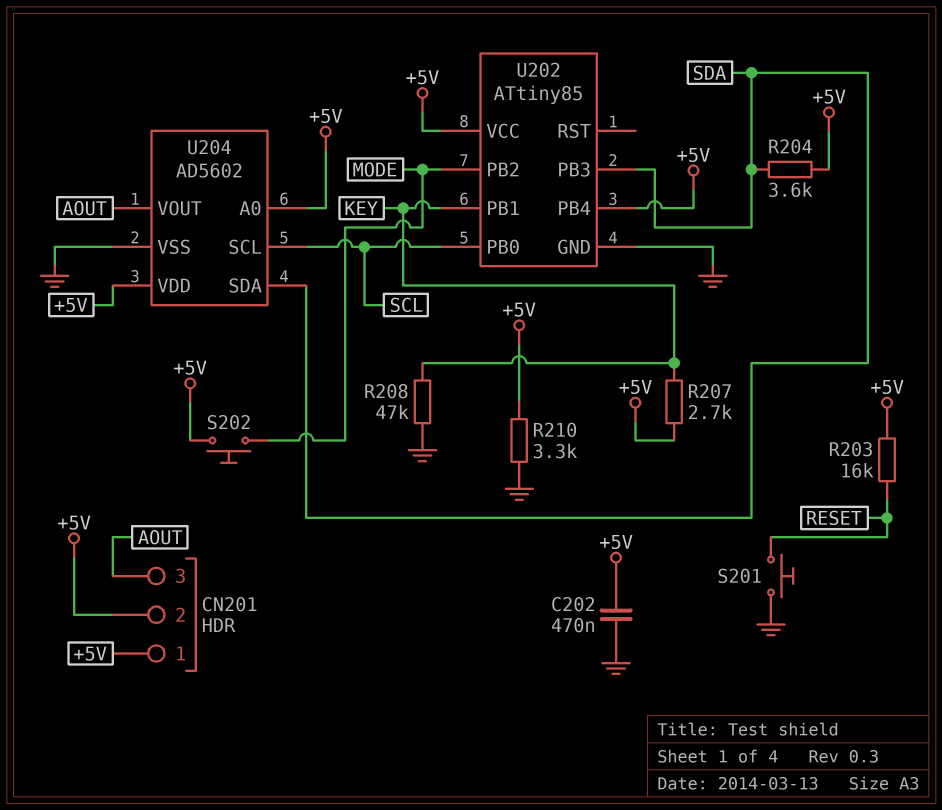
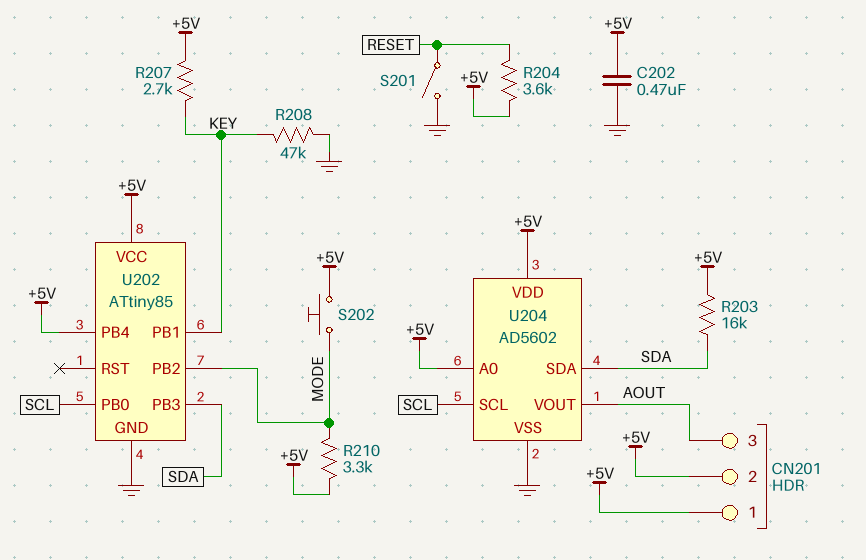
R203: 16k (+5V, RESET) -> 16k (+5V, SDA)
R204: 3.6k (+5V, SDA) -> 3.6k (+5V, RESET)
R210: 3.3k (+5V, GND) -> 3.3k (+5V, MODE)
S201: button (GND, RESET) -> switch (GND, RESET)

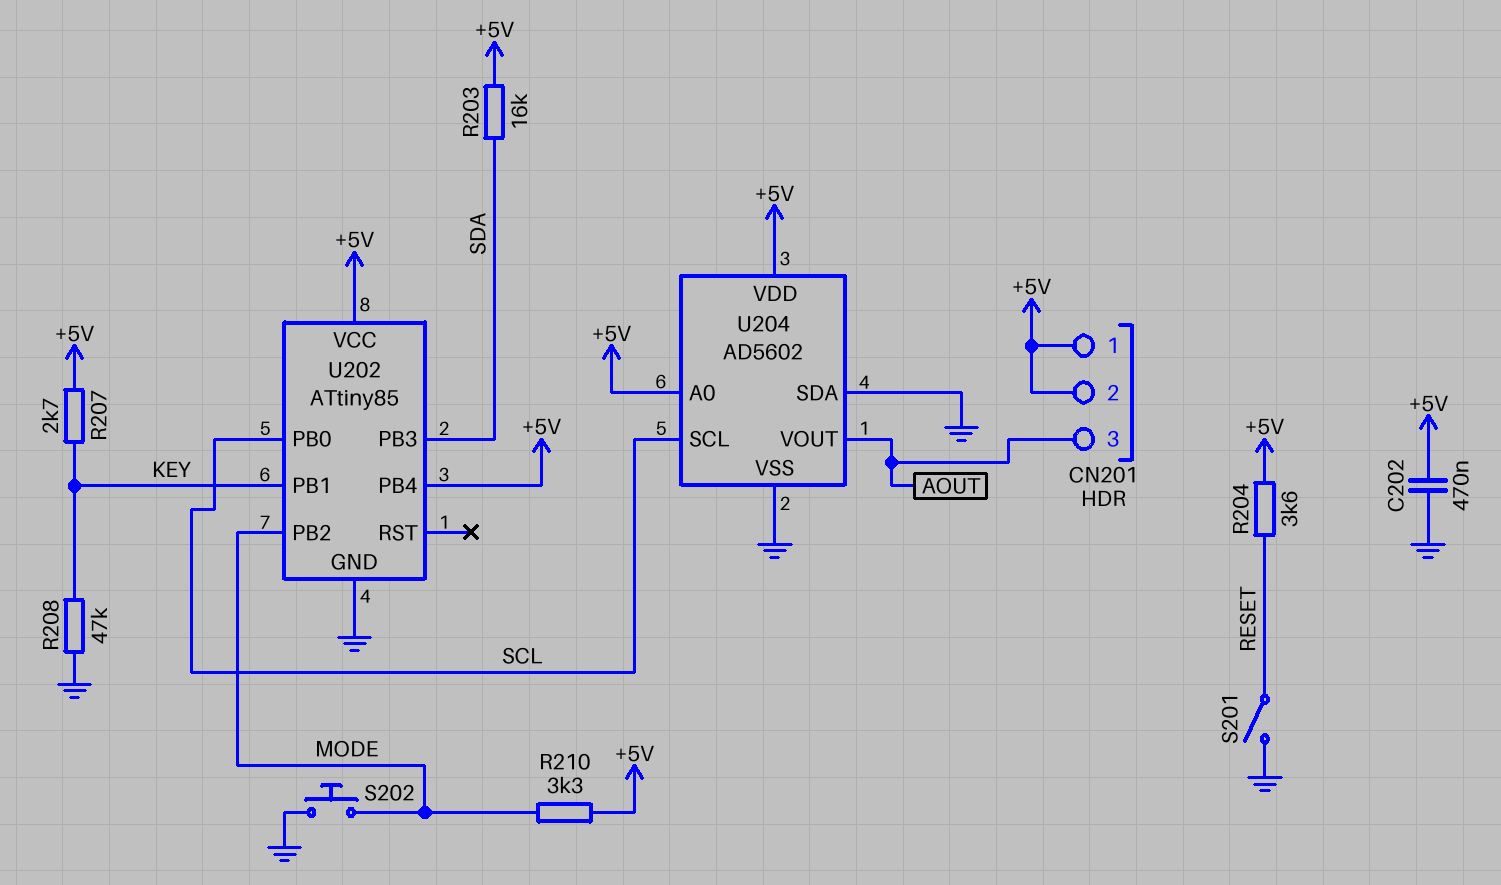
S202: button (+5V, MODE) -> button (GND, MODE)
U204 pin SDA: SDA -> GND

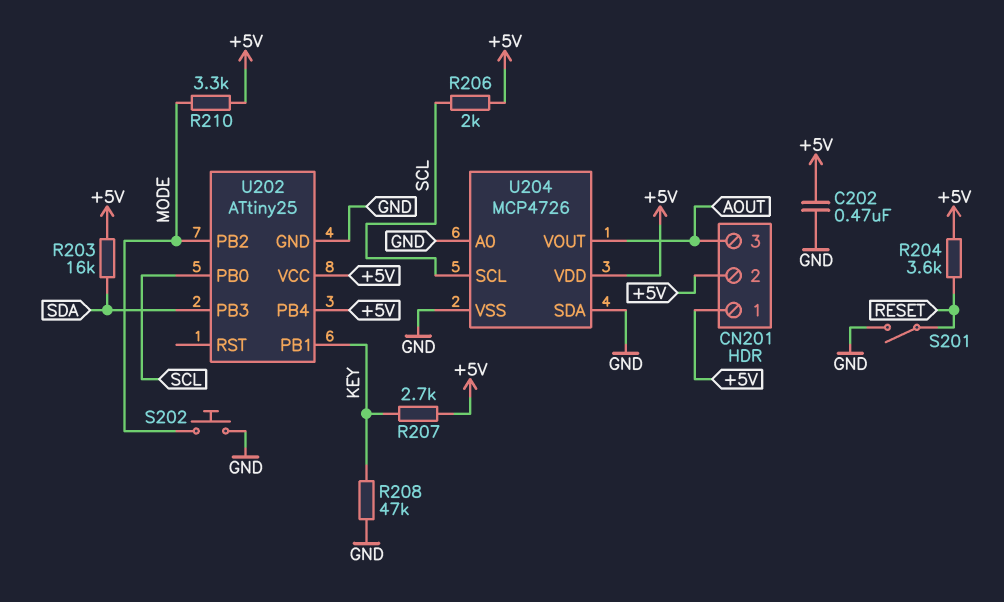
R206: none -> 2k (+5V, SCL)
U202: ATtiny85 -> ATtiny25
U204: AD5602 -> MCP4726
U204 pin A0: +5V -> GND

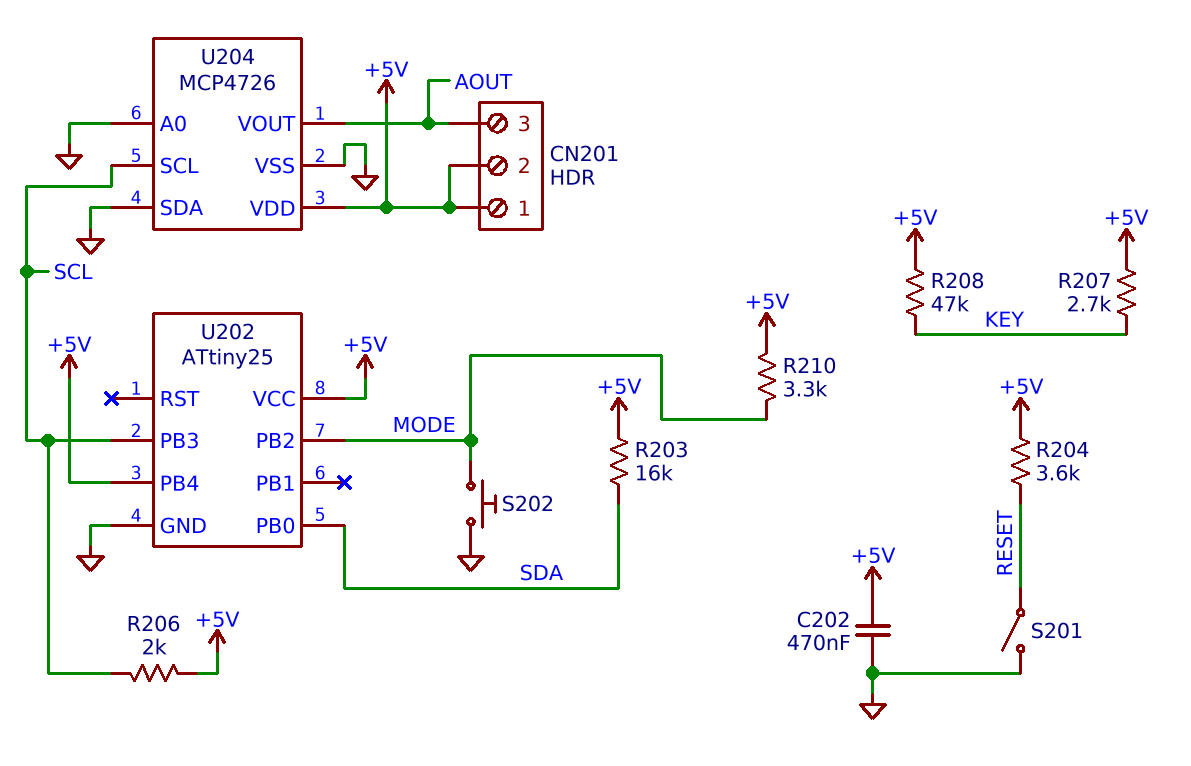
R208: 47k (GND, KEY) -> 47k (+5V, KEY)
U202 pin PB0: SCL -> SDA
U202 pin PB1: KEY -> none
U202 pin PB3: SDA -> SCL

